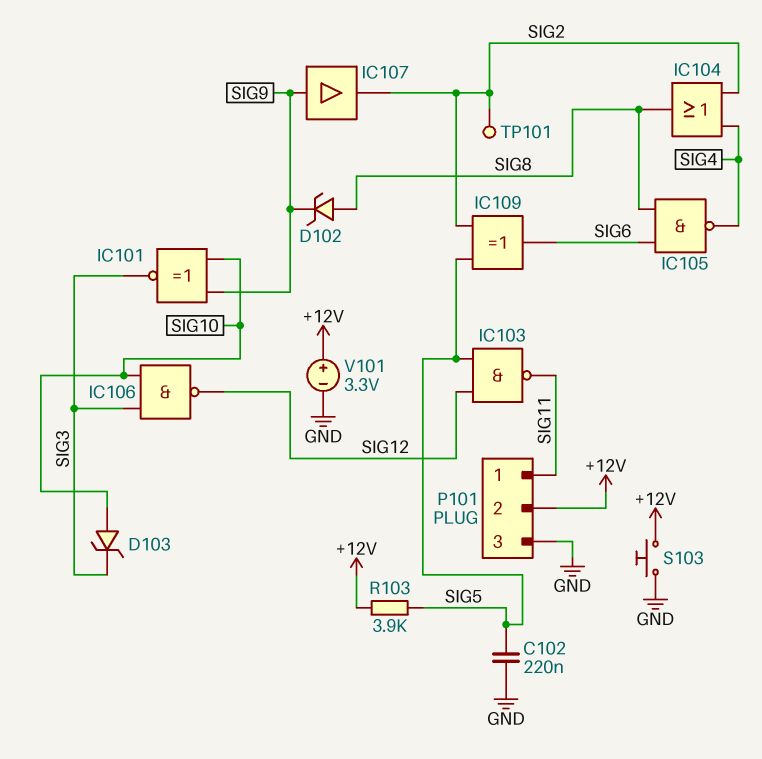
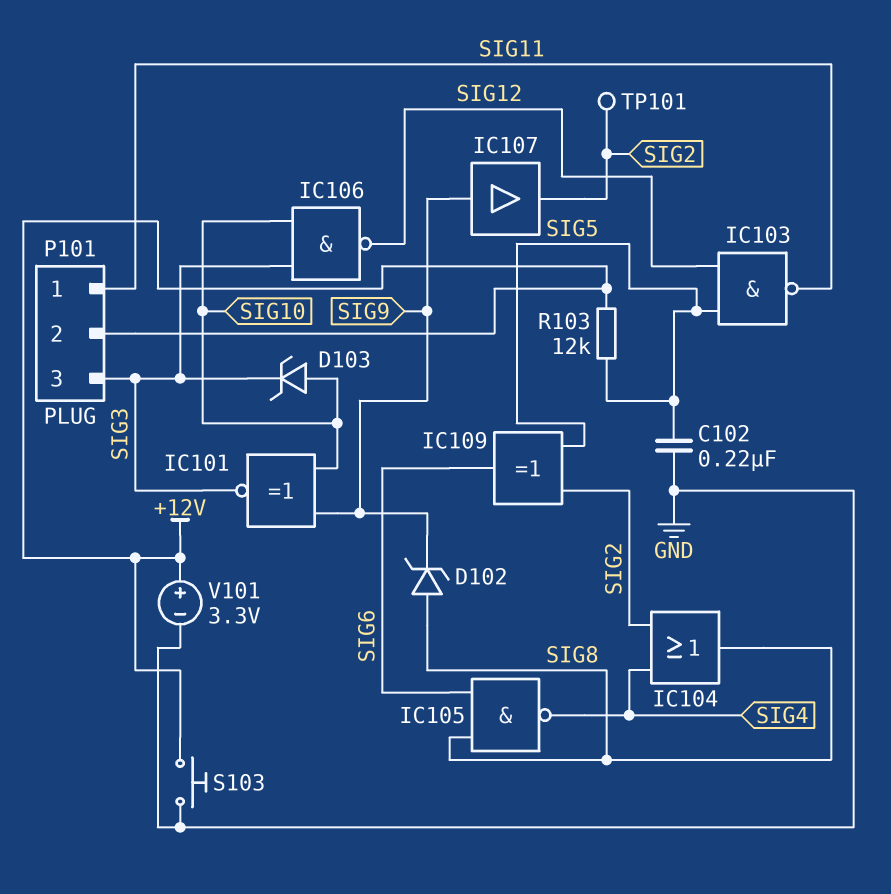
P101 pin 3: GND -> SIG3
R103: 3.9k (+12V, SIG5) -> 12k (+12V, SIG5)

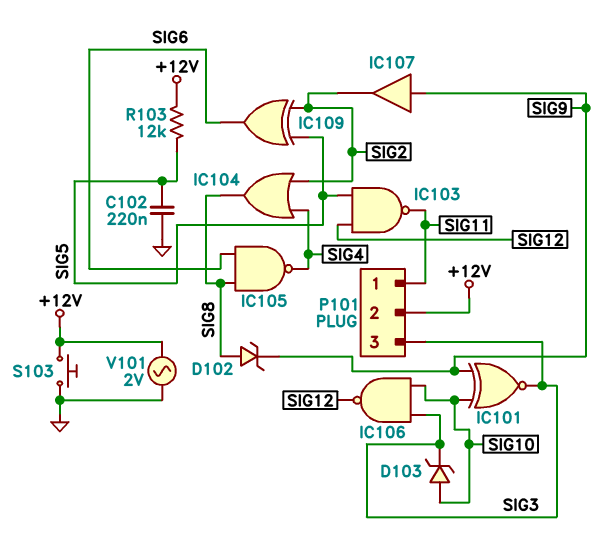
TP101: test point (SIG2) -> none
V101: 3.3V (plus +12V, minus GND) -> AC 2V (+12V, GND)

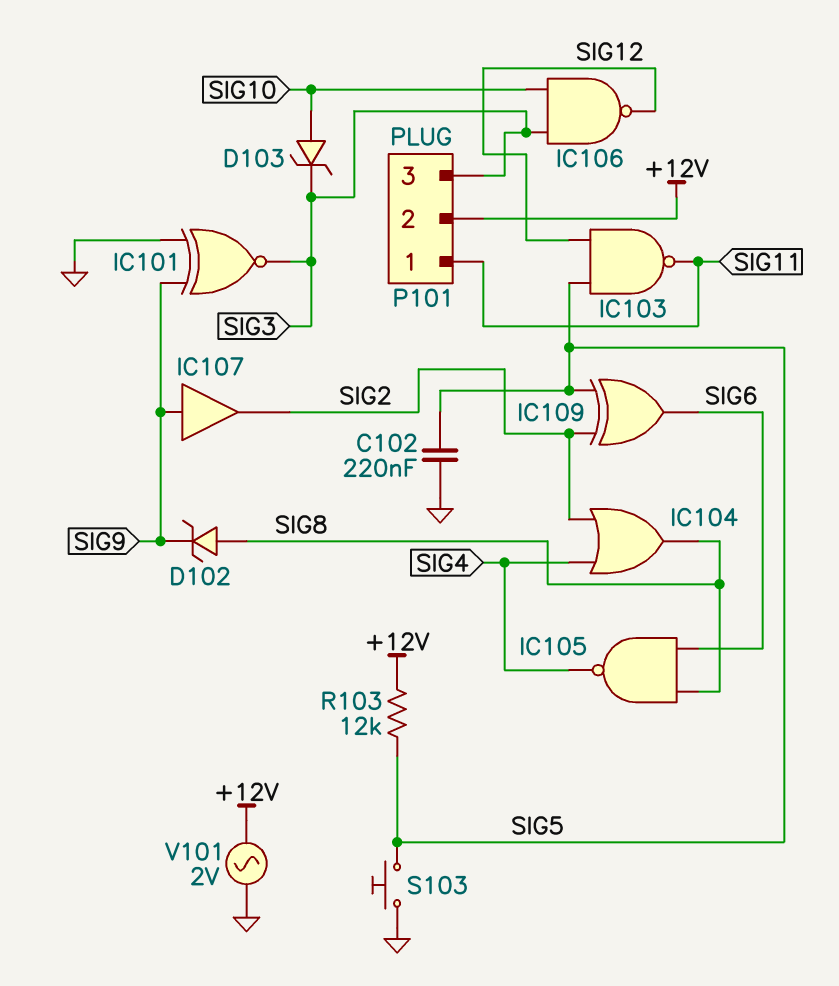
IC101: XNOR (in SIG9, in SIG10, out SIG3) -> XNOR (in GND, in SIG9, out SIG3)
S103: button (+12V, GND) -> button (GND, SIG5)

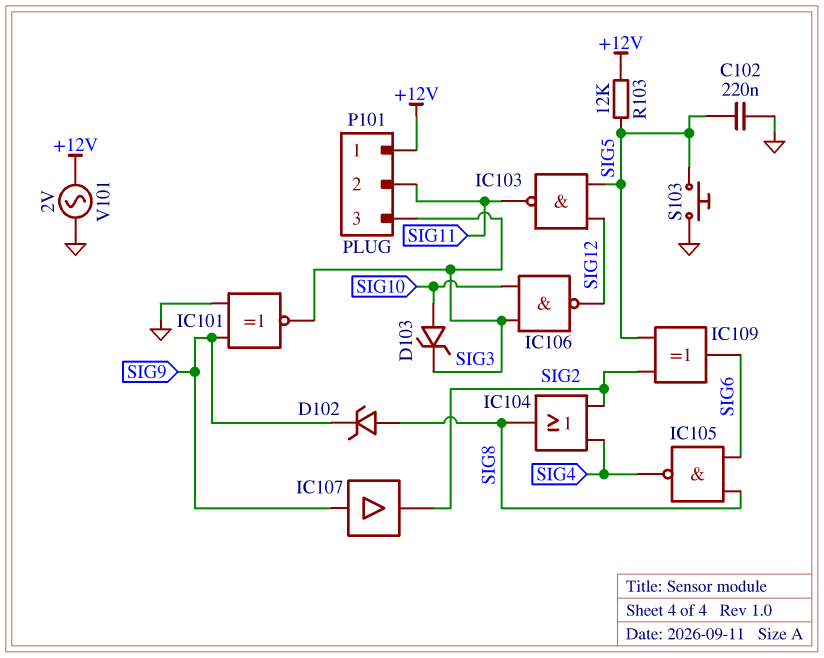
P101 pin 1: SIG11 -> +12V
P101 pin 2: +12V -> SIG11

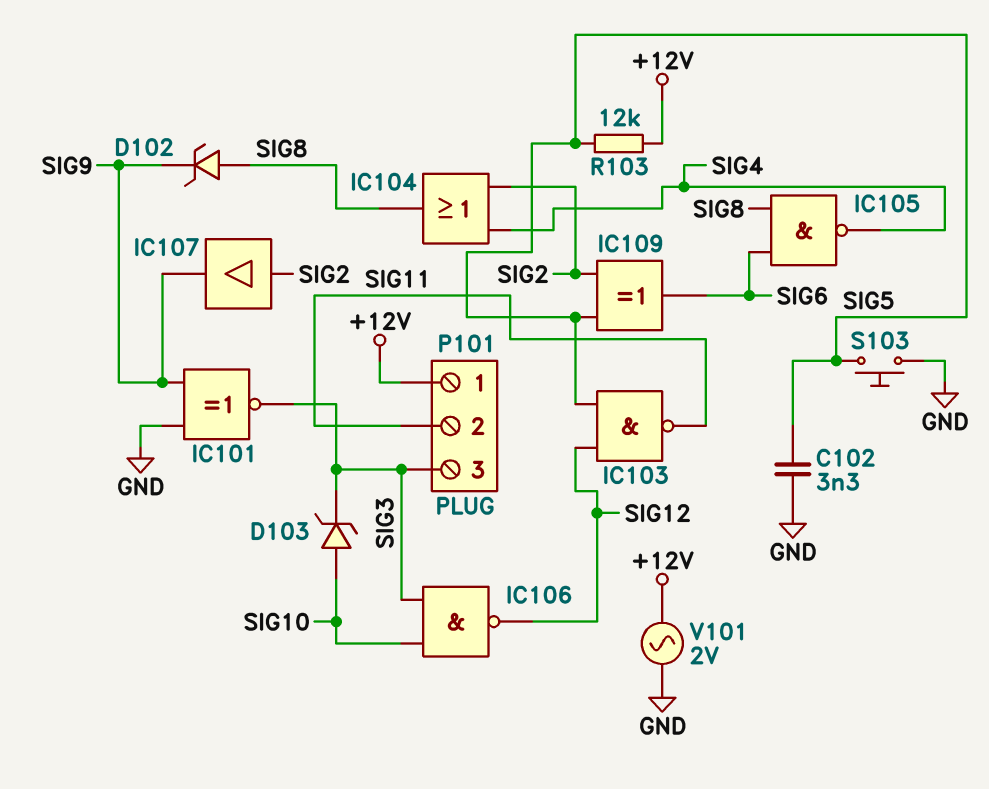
C102: 220nF (GND, SIG5) -> 3.3nF (GND, SIG5)
IC107: buffer (in SIG9, out SIG2) -> buffer (in SIG2, out SIG9)

